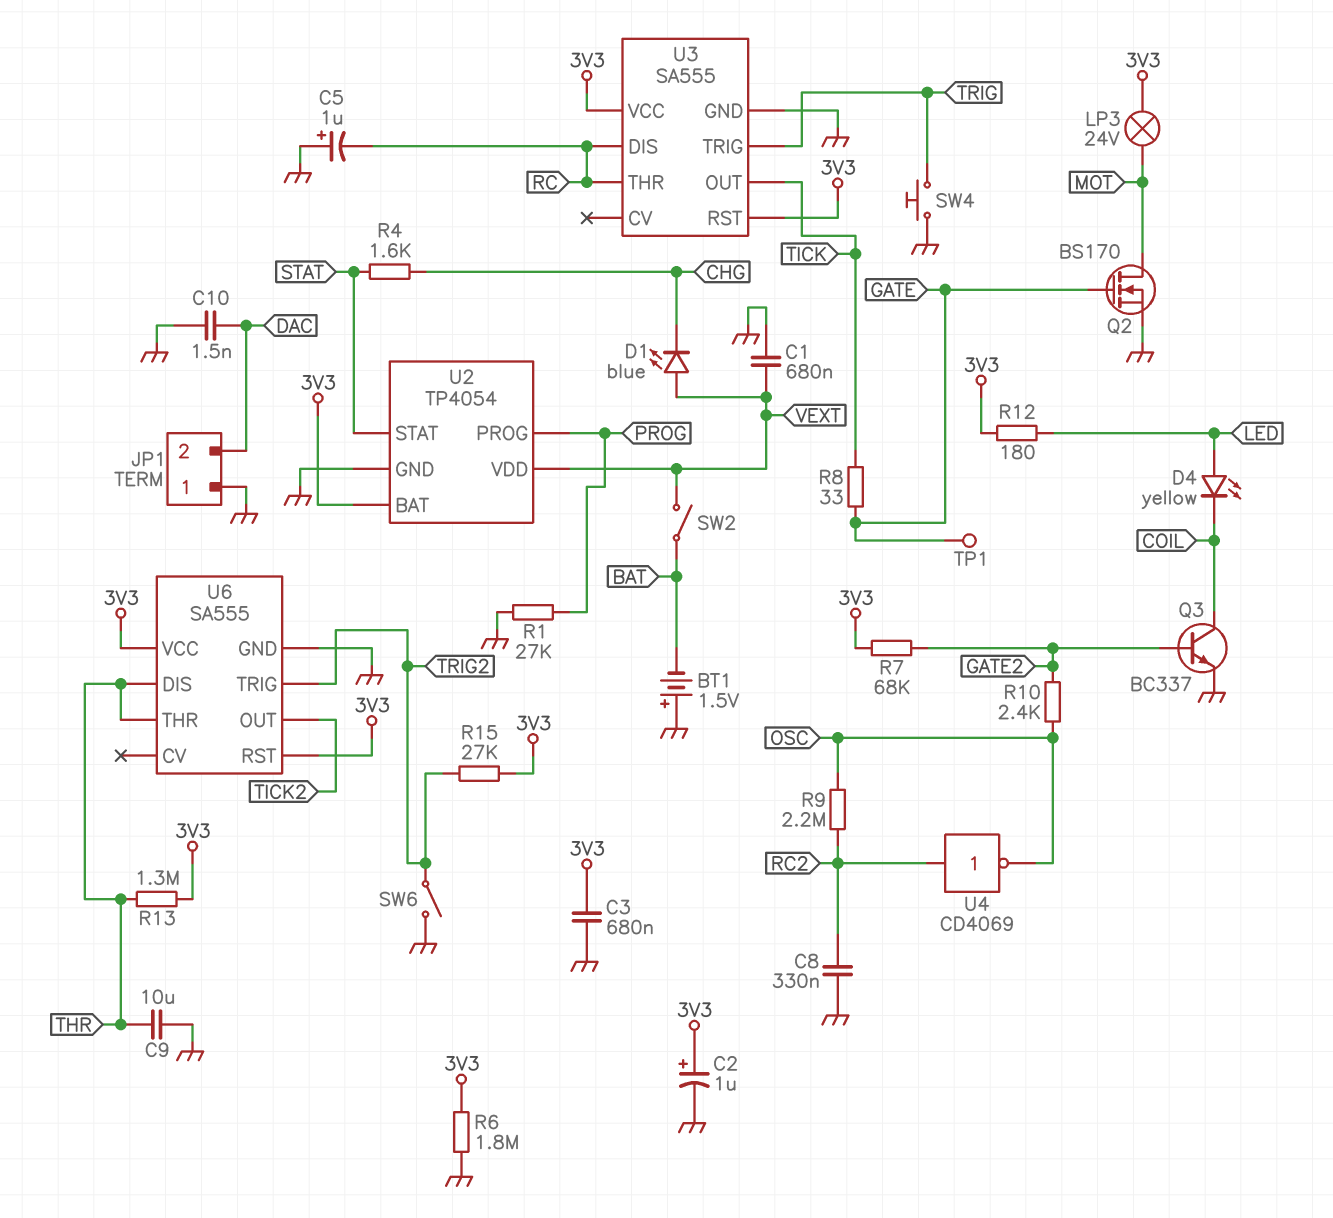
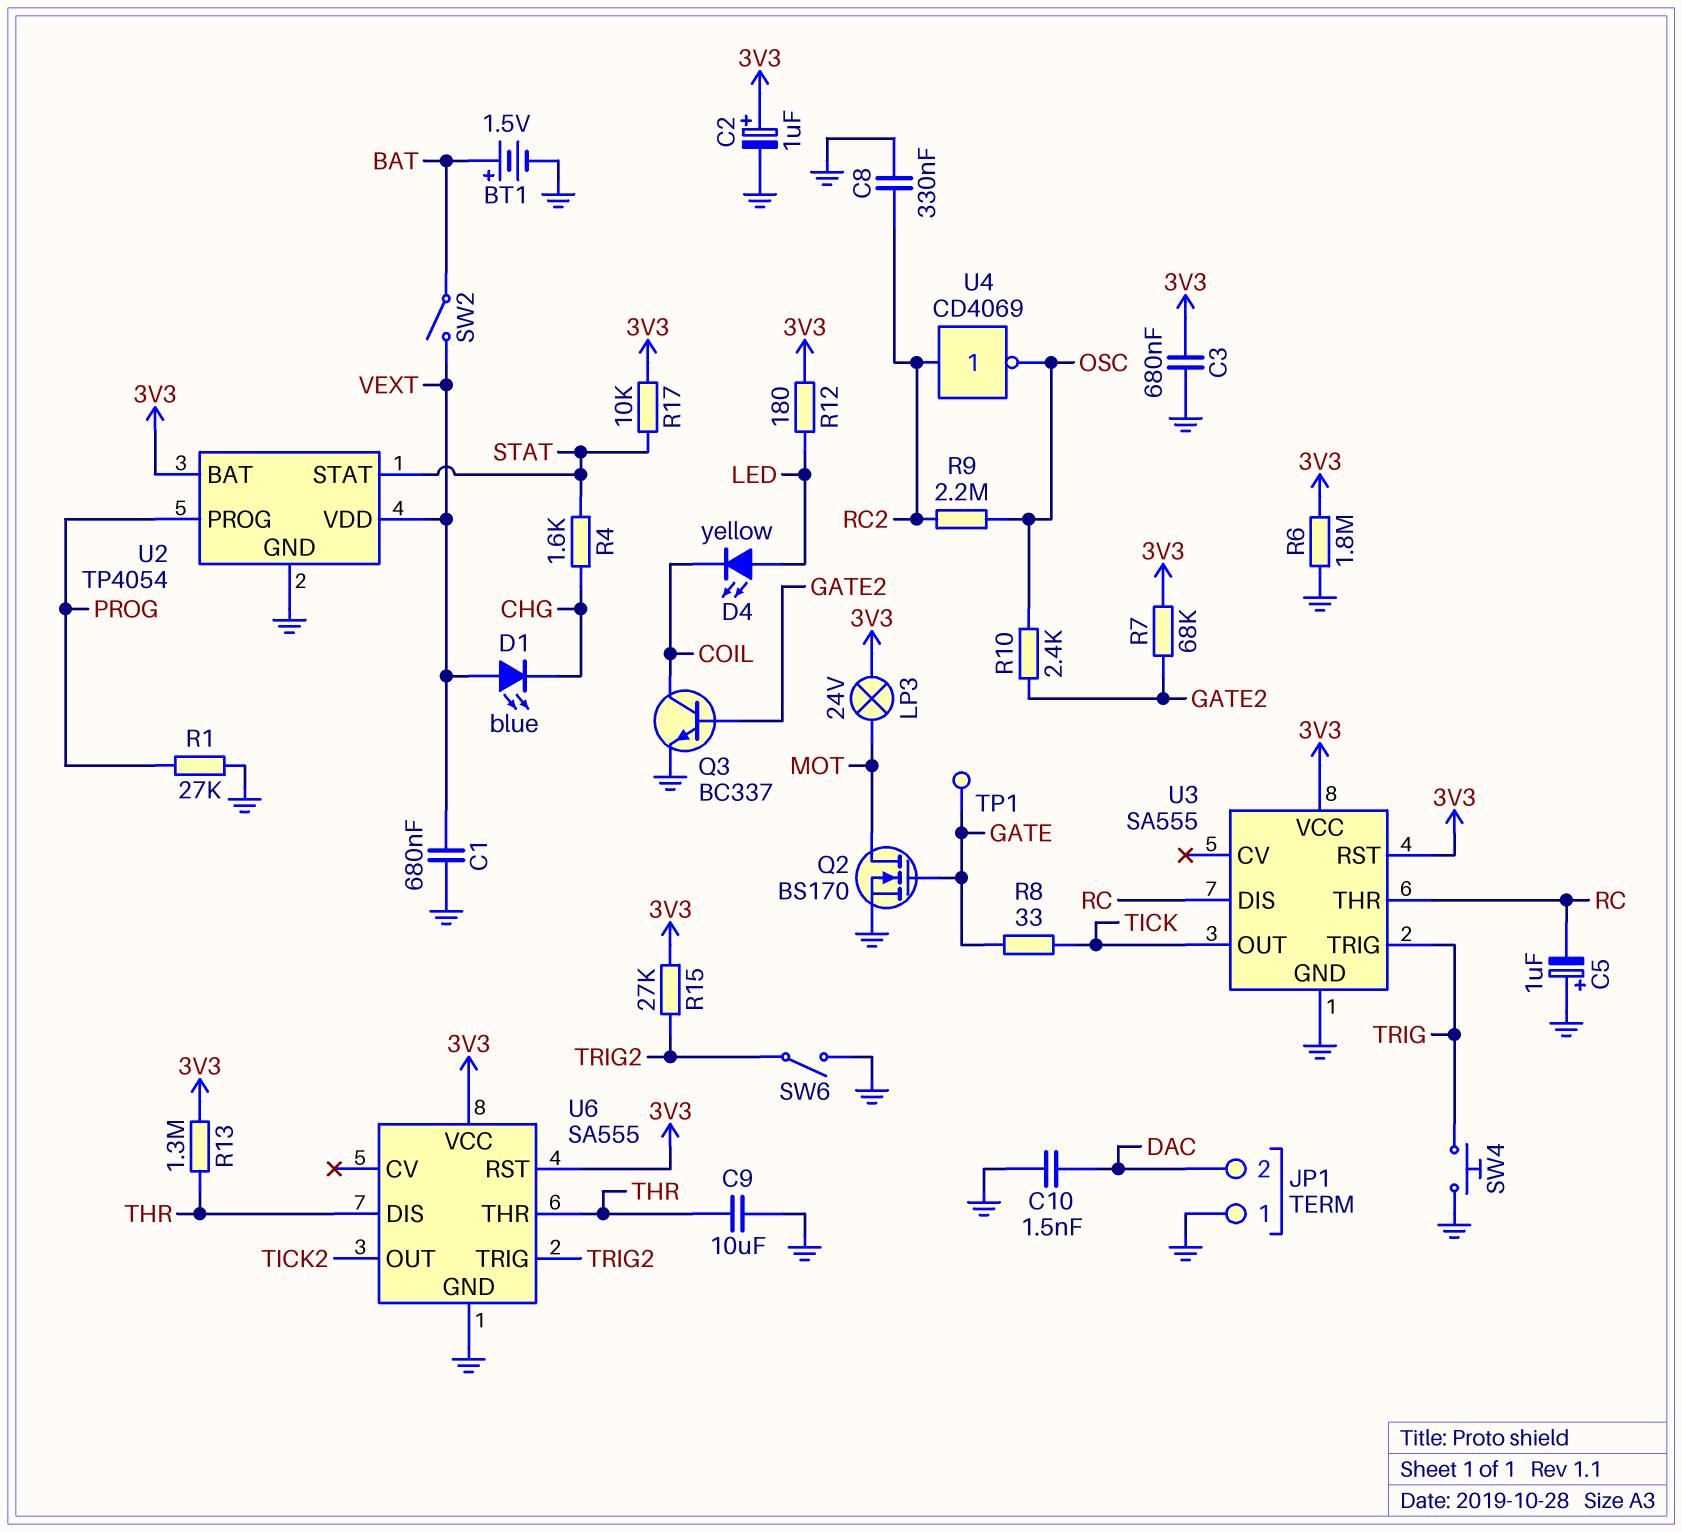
BT1: 1.5V (plus GND, minus BAT) -> 1.5V (plus BAT, minus GND)
R17: none -> 10k (3V3, STAT)

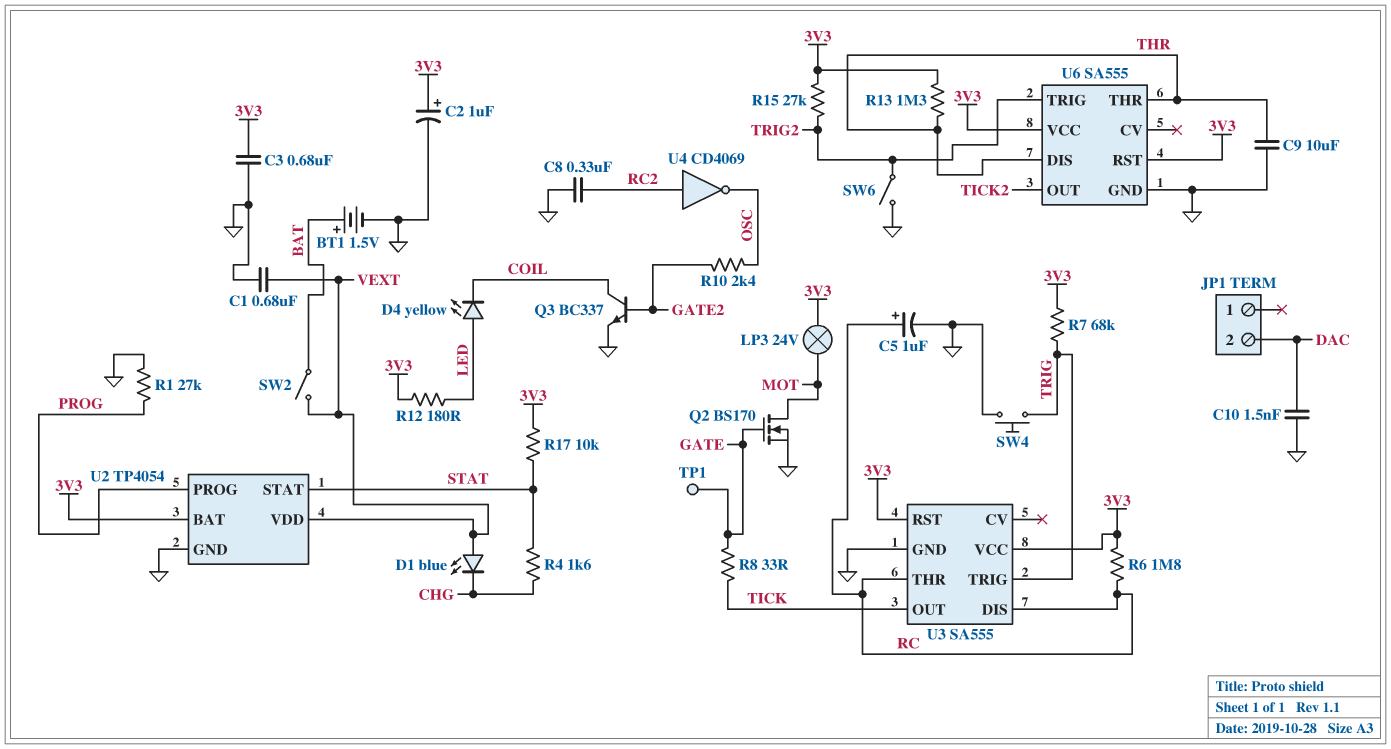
C5: 1uF (plus GND, minus RC) -> 1uF (plus RC, minus GND)
JP1 pin 1: GND -> none
R6: 1.8M (3V3, GND) -> 1.8M (3V3, RC)
R7: 68k (3V3, GATE2) -> 68k (3V3, TRIG)
R9: 2.2M (OSC, RC2) -> none

